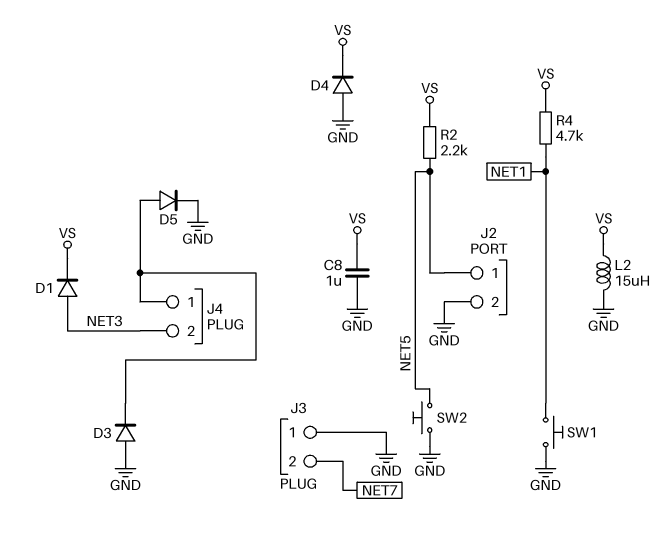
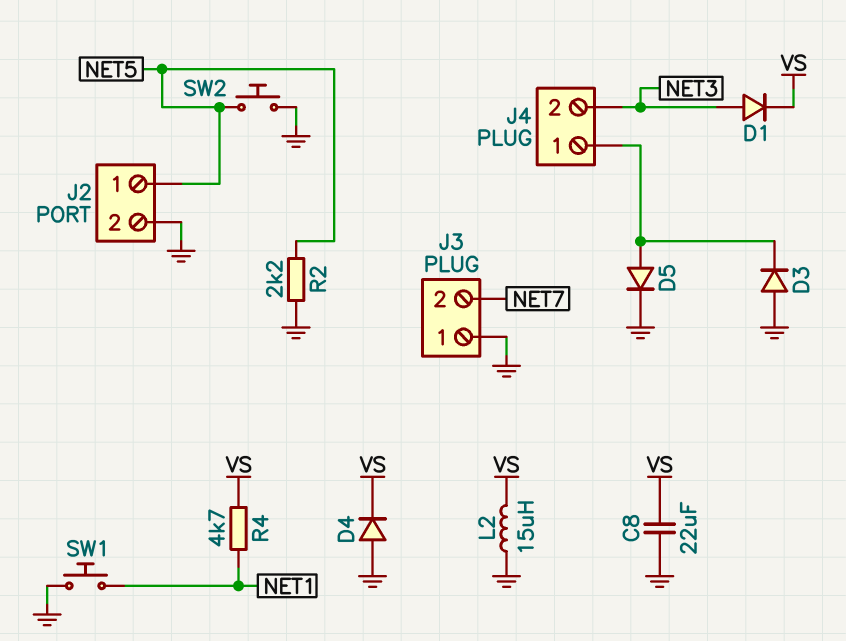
C8: 1uF (GND, VS) -> 22uF (GND, VS)
R2: 2.2k (NET5, VS) -> 2.2k (GND, NET5)

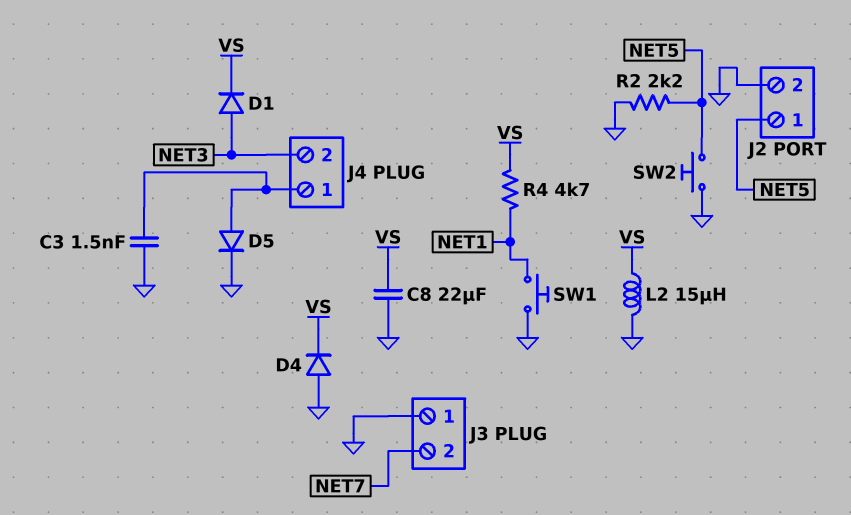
C3: none -> 1.5nF (GND, J4/1)
D3: diode (A GND, K J4/1) -> none

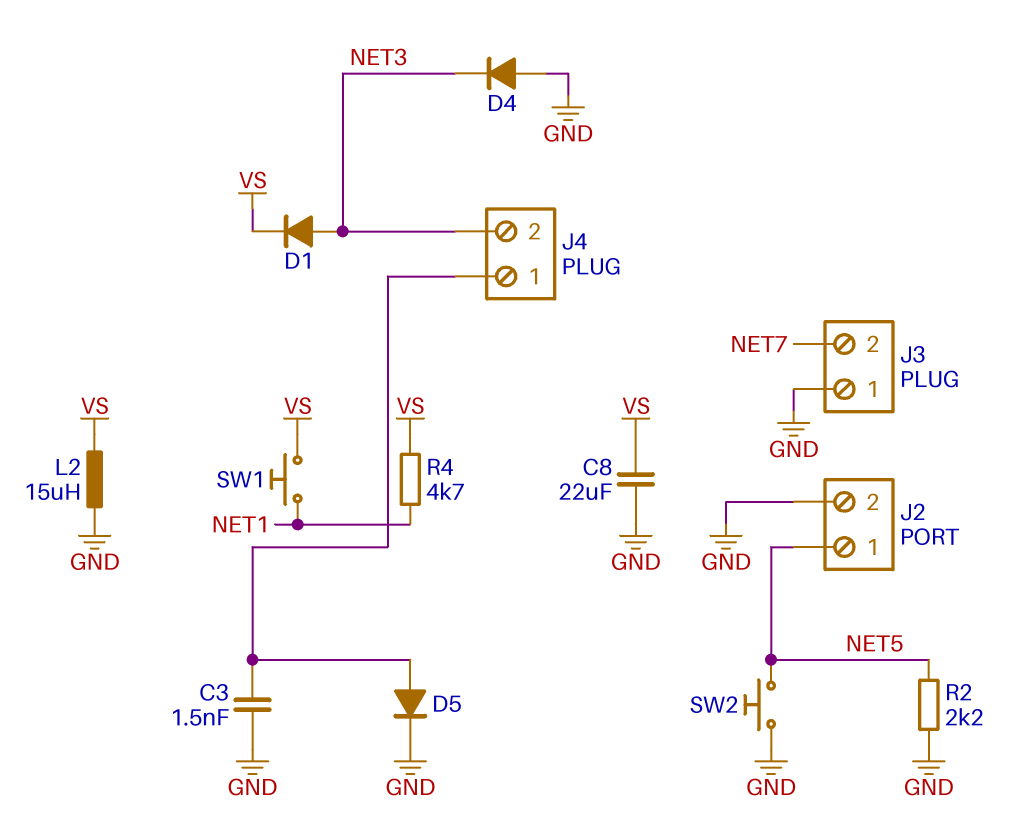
D4: diode (A GND, K VS) -> diode (A GND, K NET3)
SW1: button (GND, NET1) -> button (NET1, VS)

